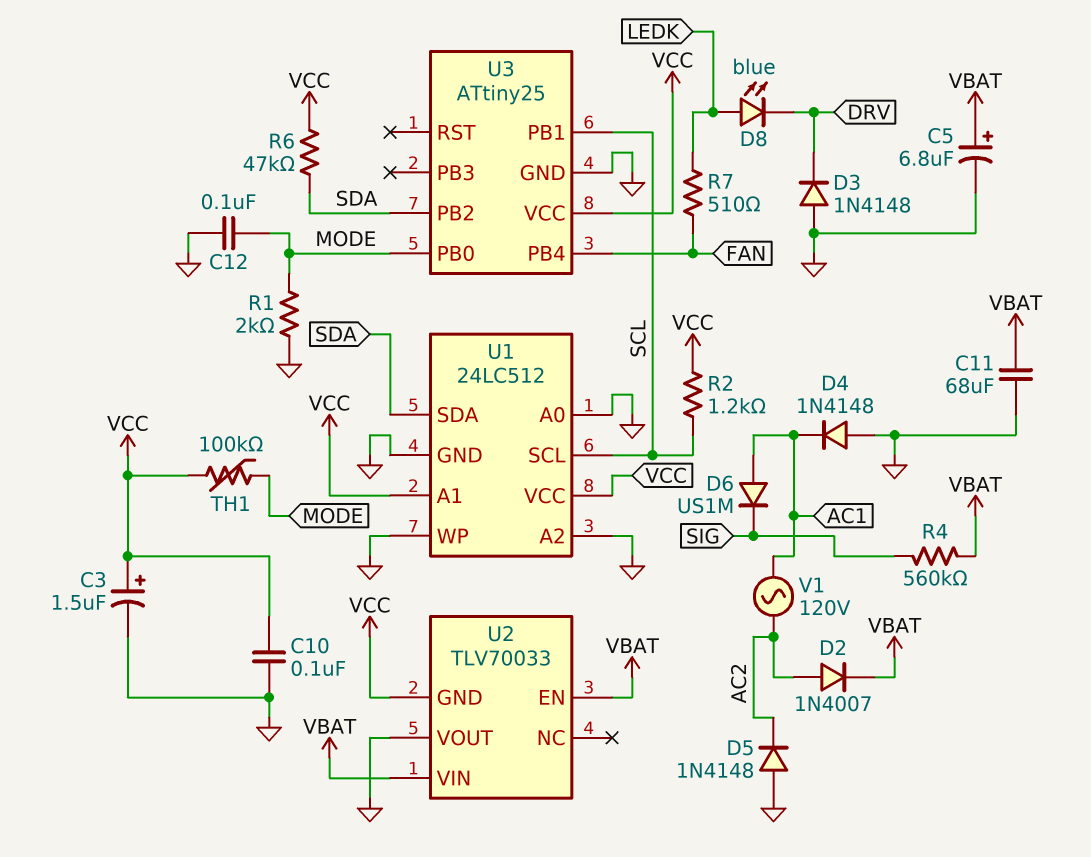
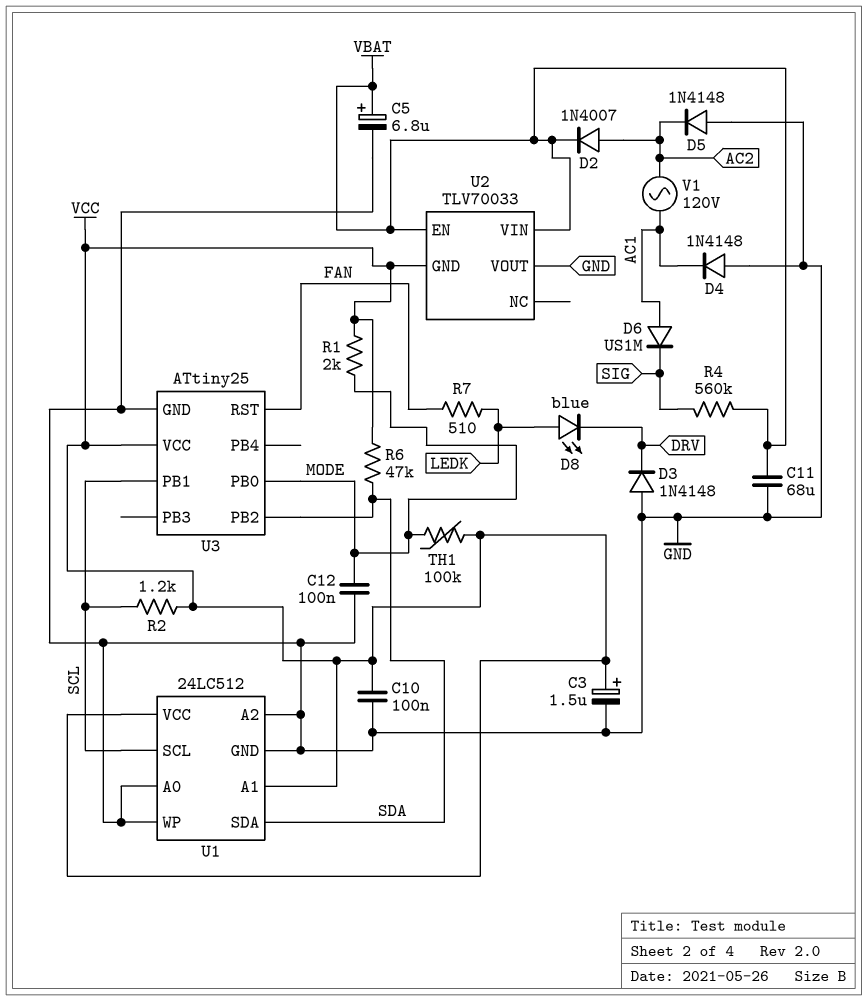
R1: 2k (GND, MODE) -> 2k (MODE, VCC)
U3 pin PB4: FAN -> none
U3 pin RST: none -> FAN

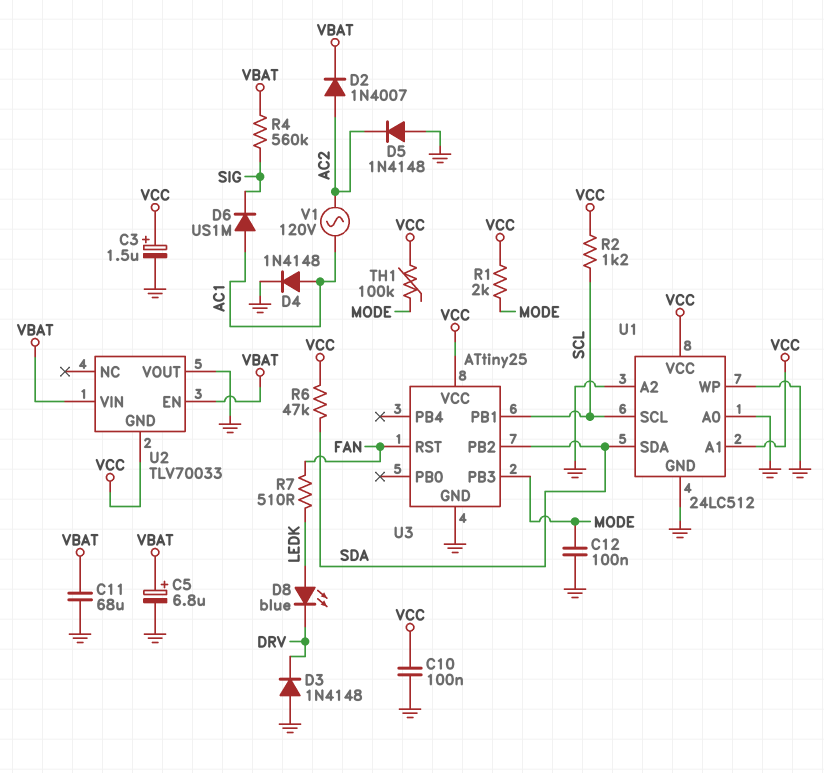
D4: diode 1N4148 (A GND, K AC1) -> diode 1N4148 (A AC1, K GND)
U3 pin PB0: MODE -> none
U3 pin PB3: none -> MODE

